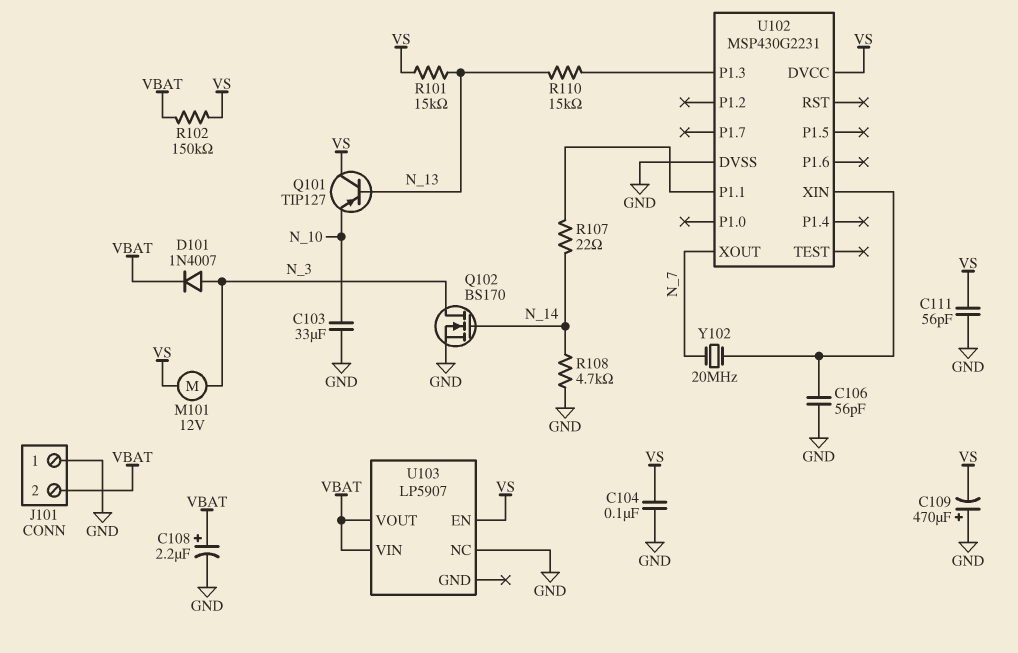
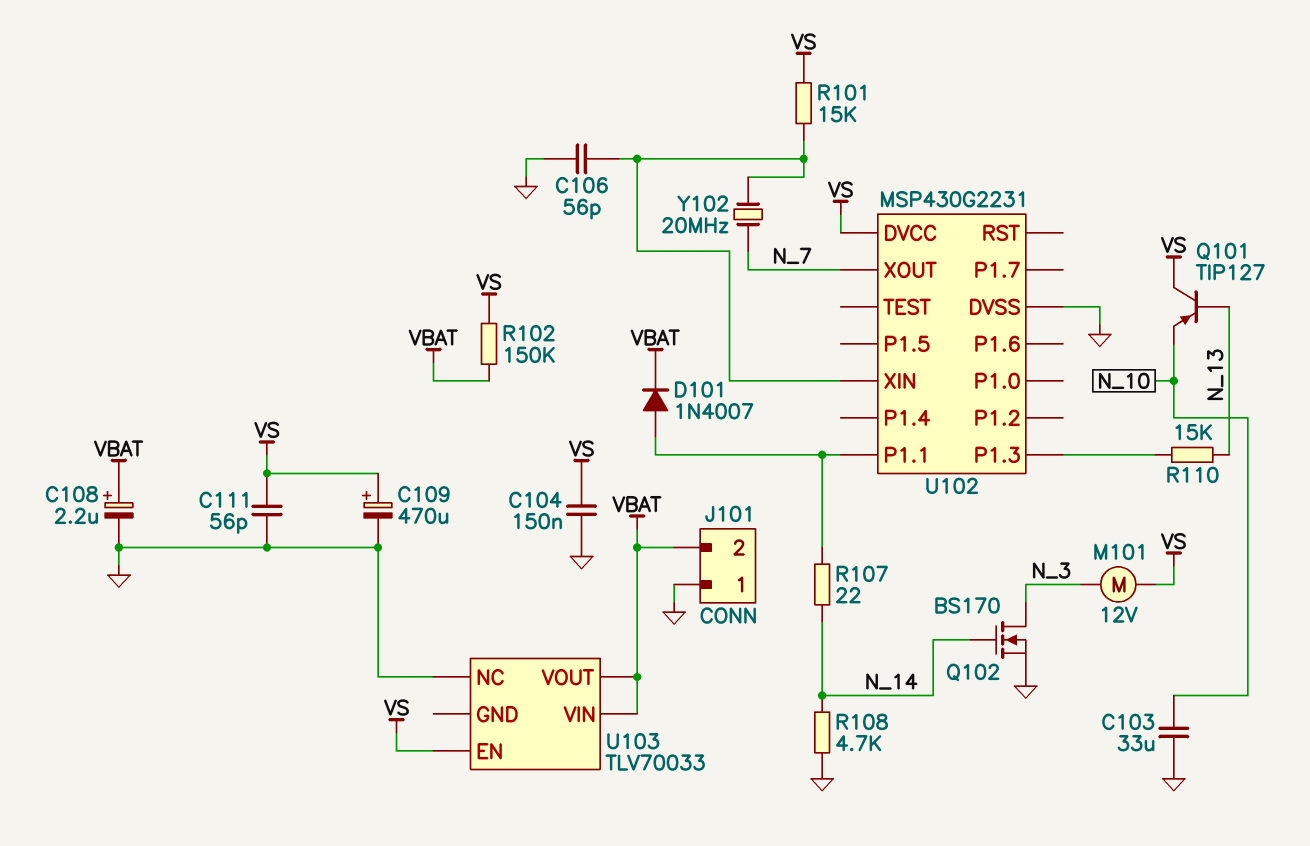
C104: 100nF (GND, VS) -> 150nF (GND, VS)
C109: 470uF (plus GND, minus VS) -> 470uF (plus VS, minus GND)
D101: diode 1N4007 (A N_3, K VBAT) -> diode 1N4007 (A U102/P1.1, K VBAT)
R101: 15k (N_13, VS) -> 15k (U102/XIN, VS)
U103: LP5907 -> TLV70033

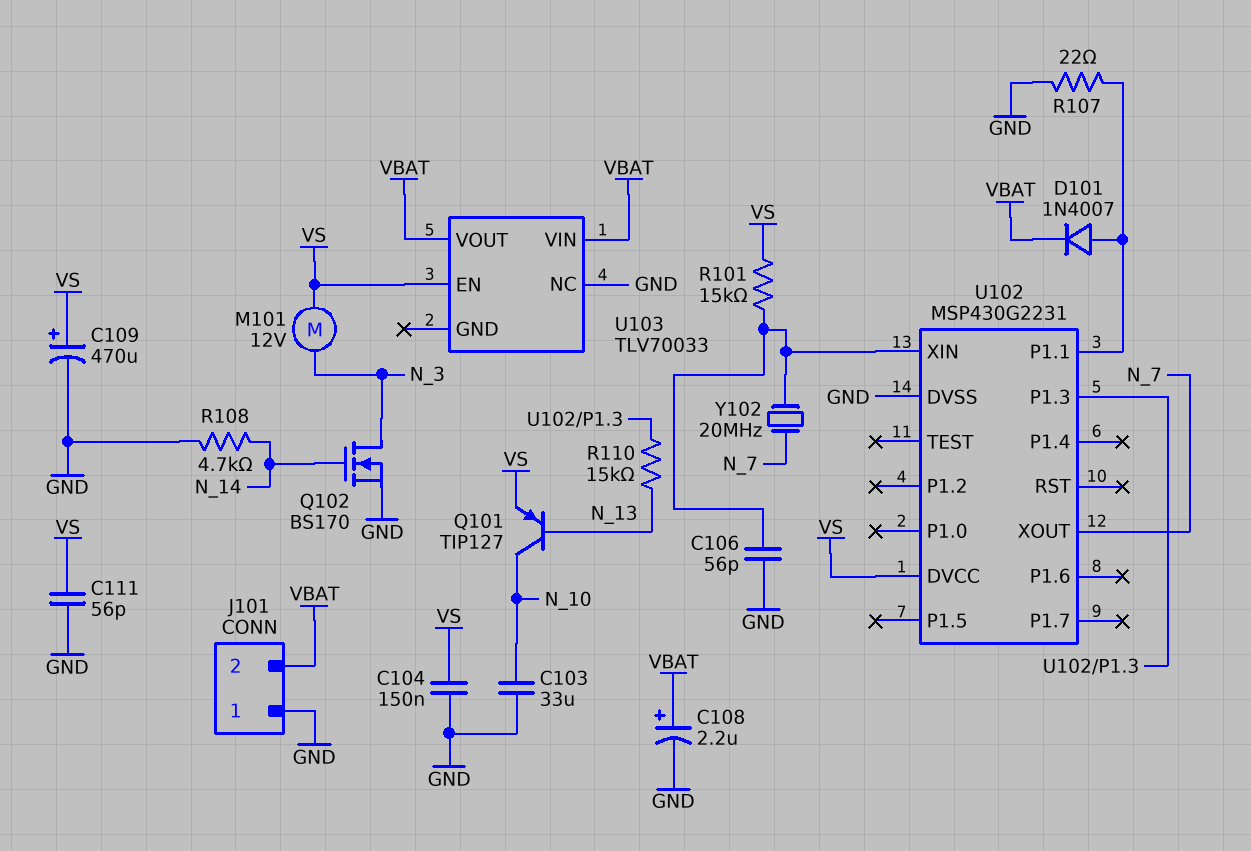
Q101: PNP TIP127 (B N_13, C VS, E N_10) -> PNP TIP127 (B N_13, C N_10, E VS)
R102: 150k (VBAT, VS) -> none
R107: 22 (N_14, U102/P1.1) -> 22 (GND, U102/P1.1)

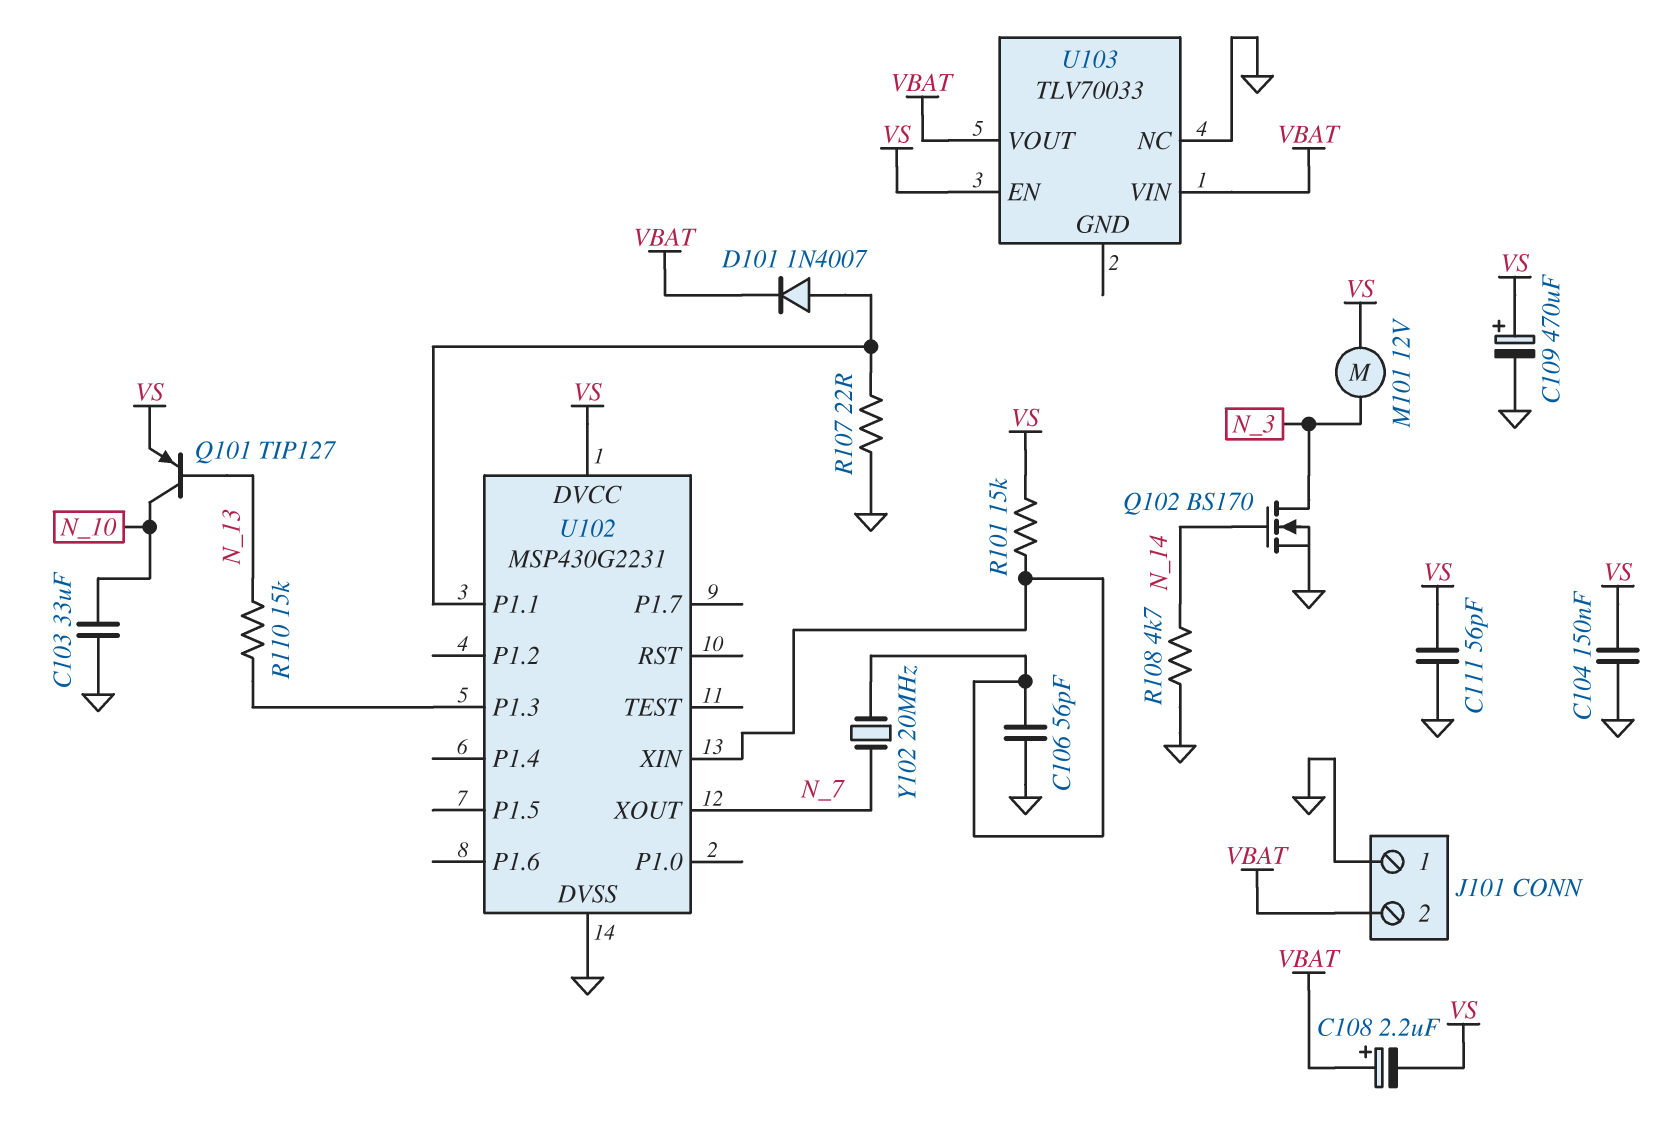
C108: 2.2uF (plus VBAT, minus GND) -> 2.2uF (plus VBAT, minus VS)

